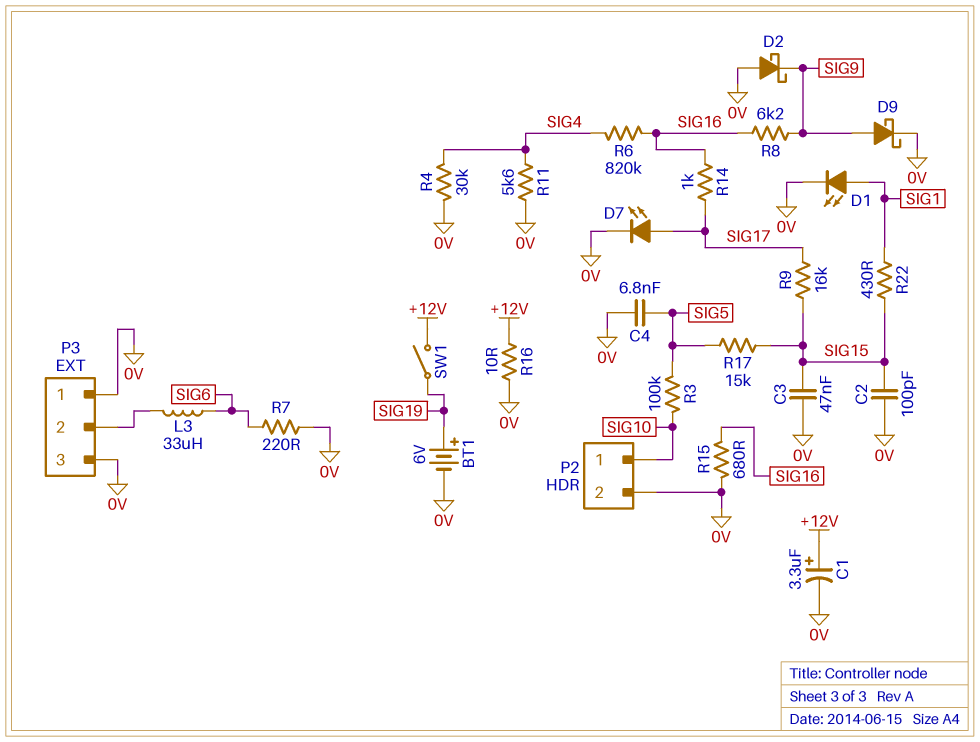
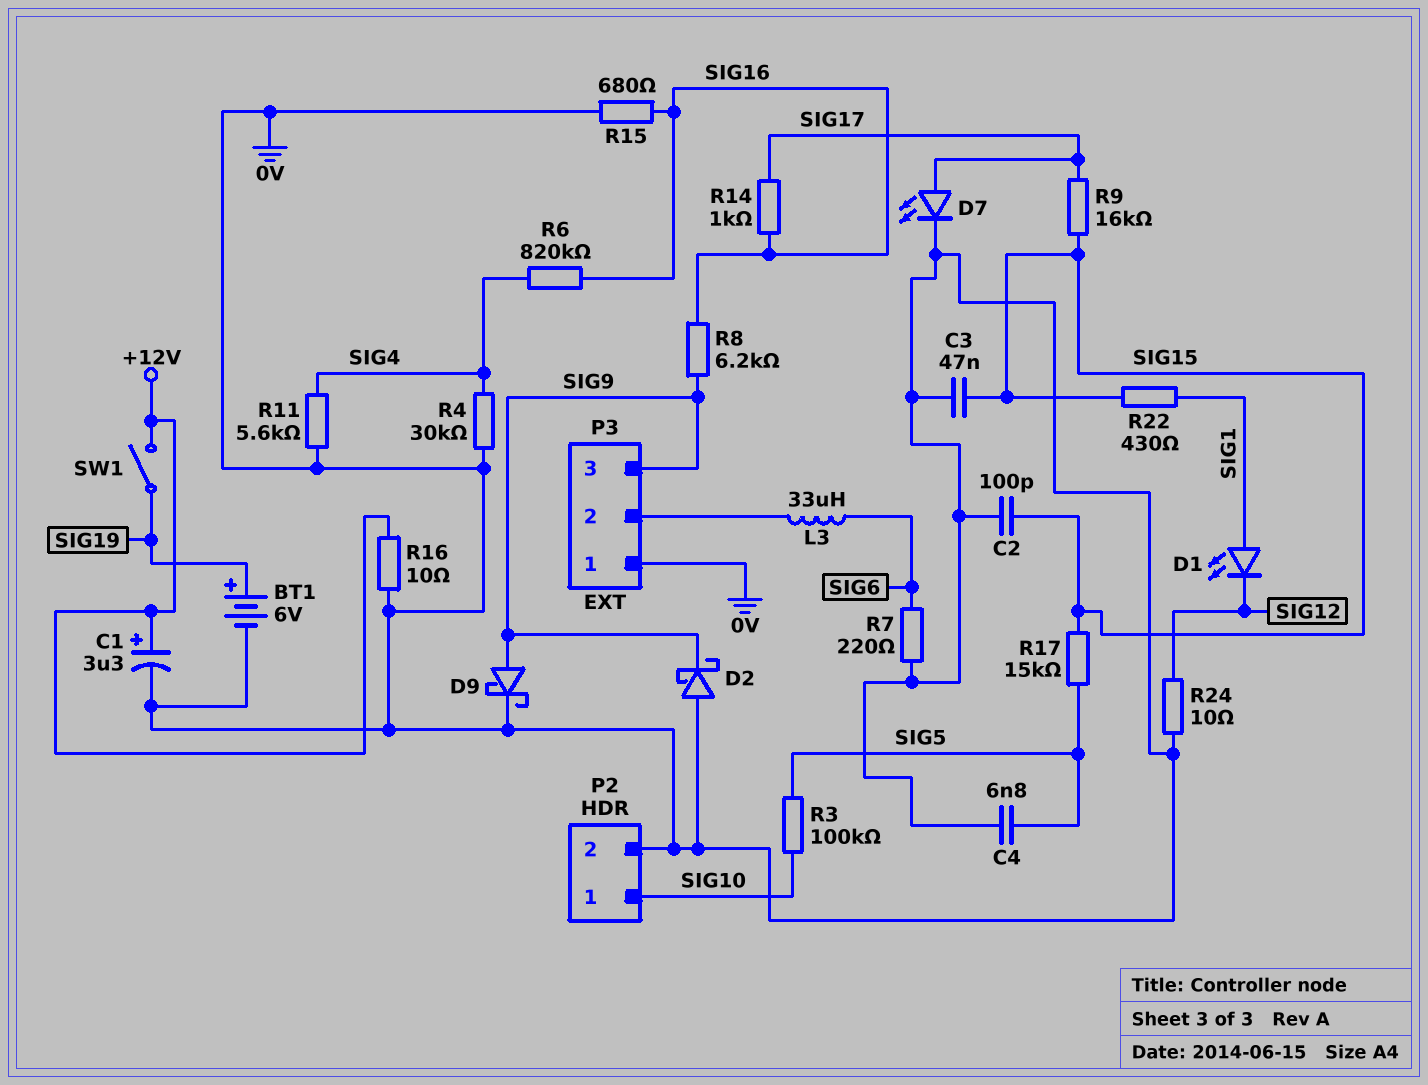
D1: LED (A SIG1, K 0V) -> LED (A SIG1, K SIG12)
P3 pin 3: 0V -> SIG9
R24: none -> 10 (0V, SIG12)

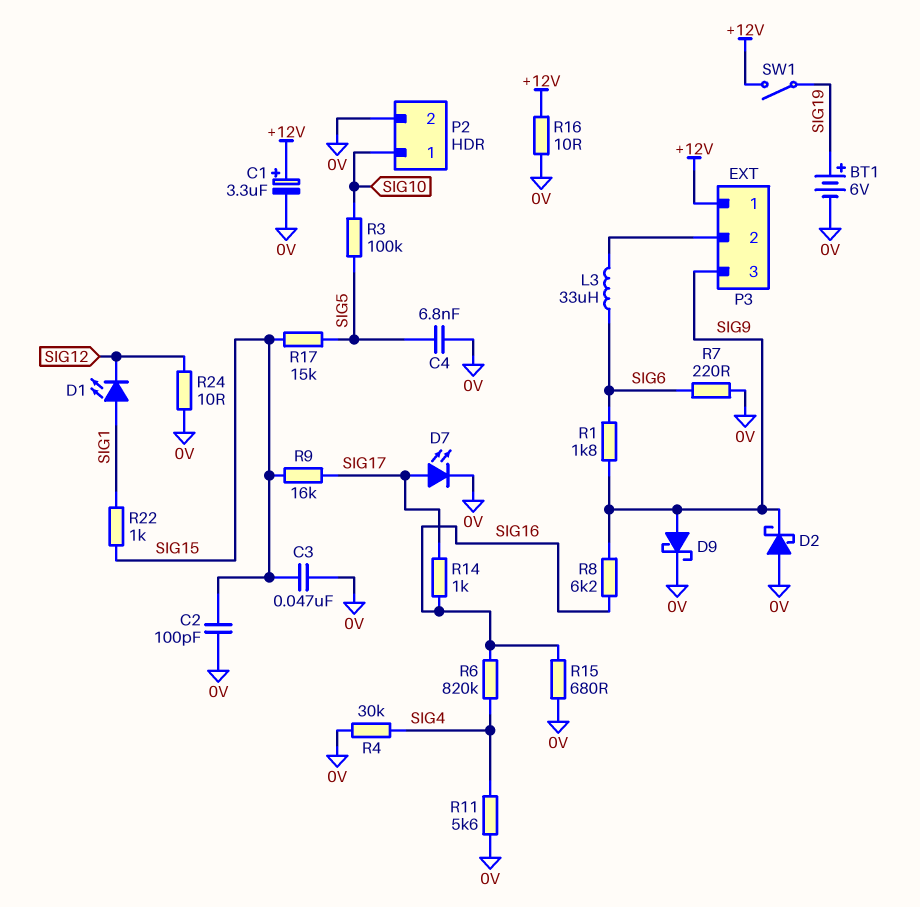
P3 pin 1: 0V -> +12V
R1: none -> 1.8k (SIG6, SIG9)
R22: 430 (SIG1, SIG15) -> 1k (SIG1, SIG15)

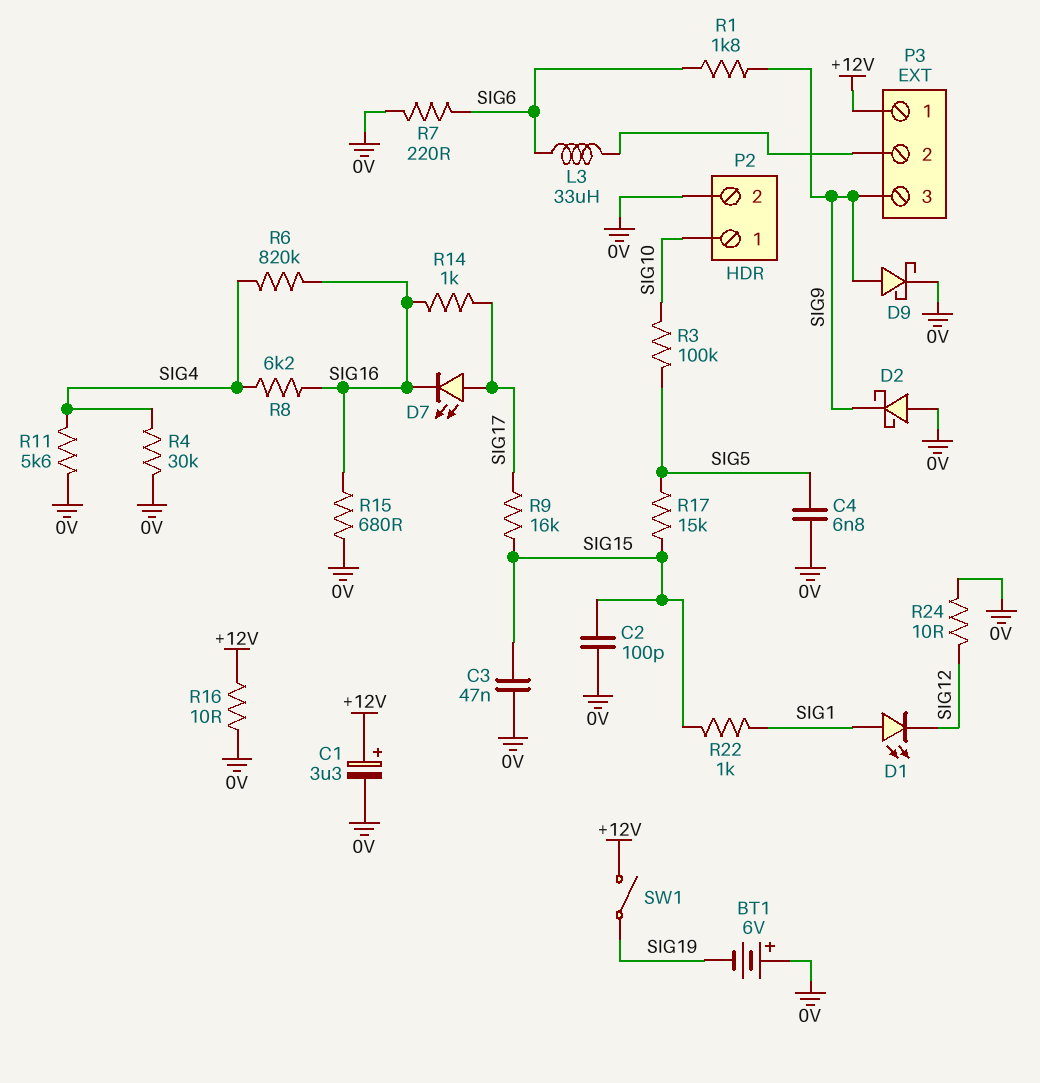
BT1: 6V (plus SIG19, minus 0V) -> 6V (plus 0V, minus SIG19)
D7: LED (A SIG17, K 0V) -> LED (A SIG17, K SIG16)
R8: 6.2k (SIG9, SIG16) -> 6.2k (SIG4, SIG16)

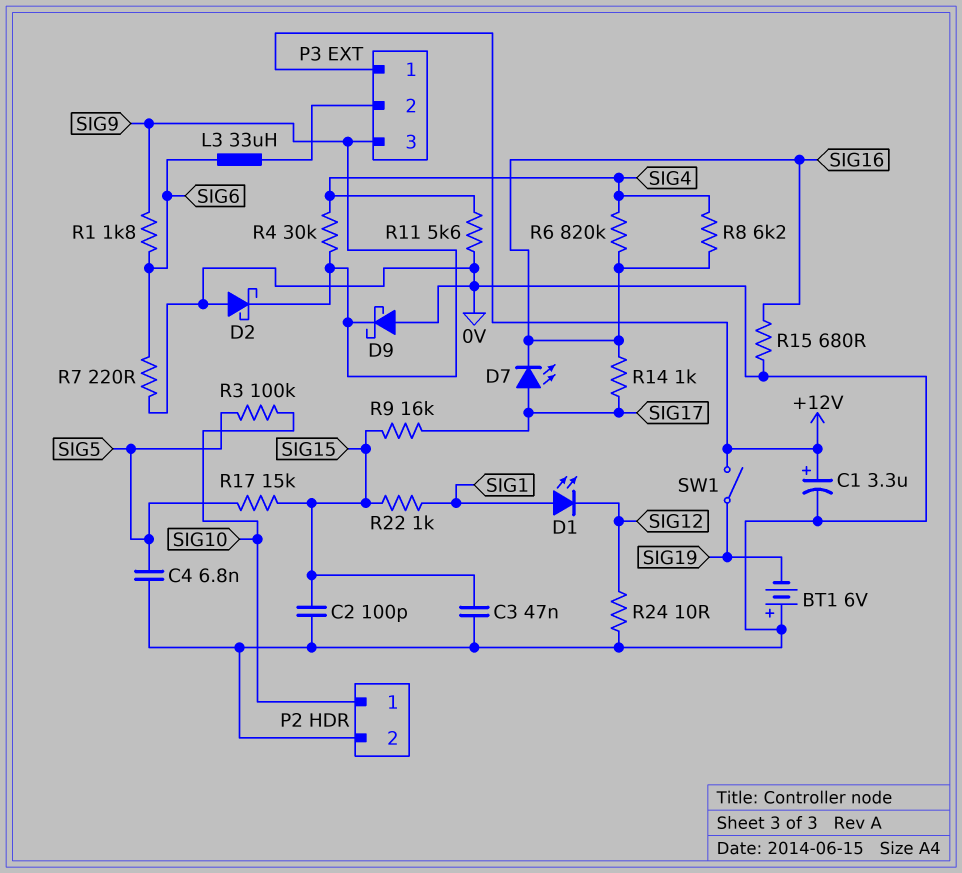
D9: schottky (A SIG9, K 0V) -> schottky (A 0V, K SIG9)
R4: 30k (0V, SIG4) -> 30k (SIG4, SIG9)
R16: 10 (+12V, 0V) -> none

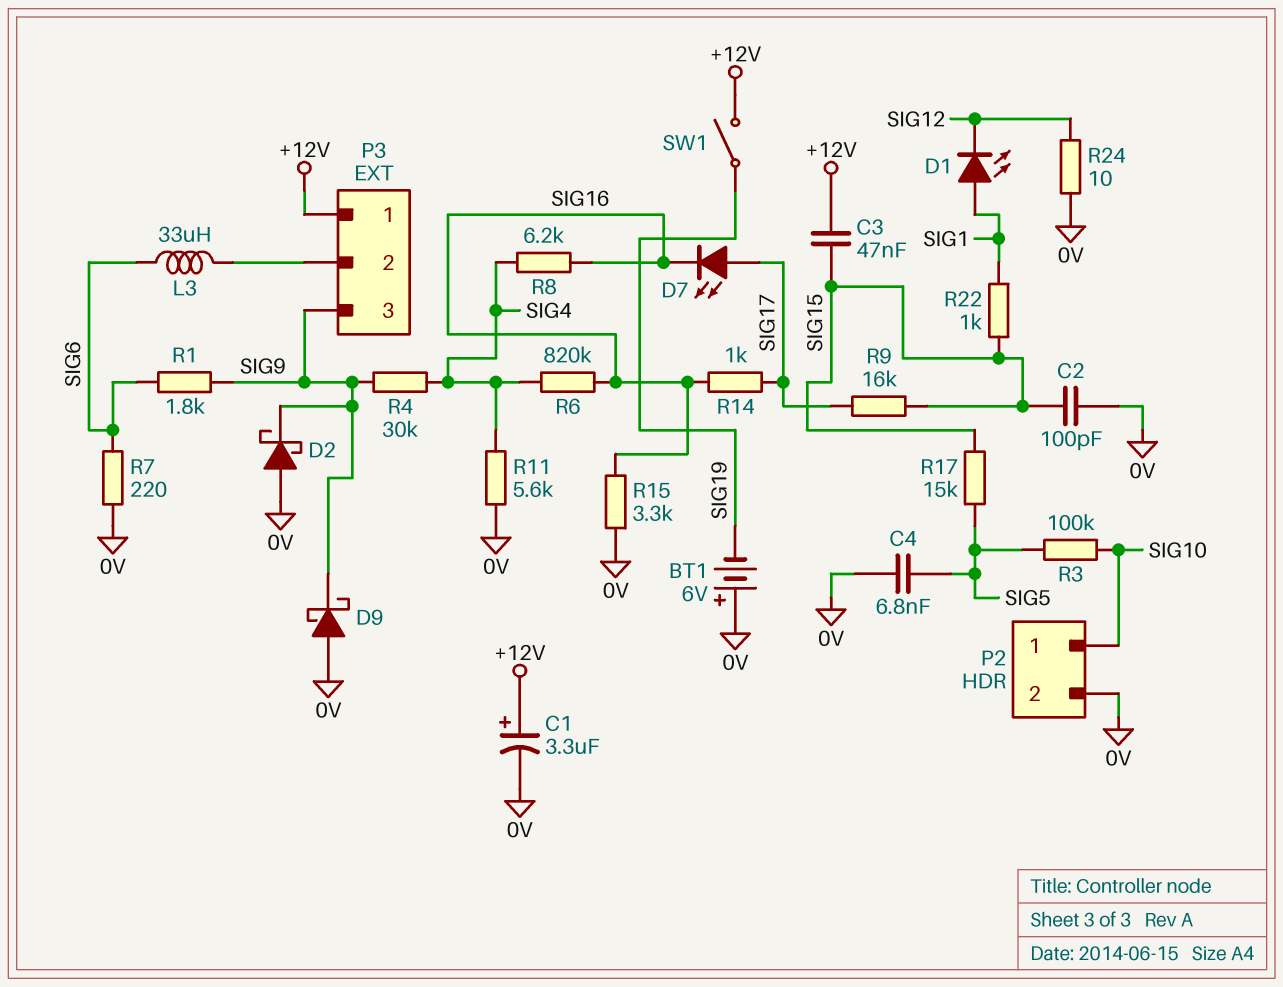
C3: 47nF (0V, SIG15) -> 47nF (+12V, SIG15)
R15: 680 (0V, SIG16) -> 3.3k (0V, SIG16)

